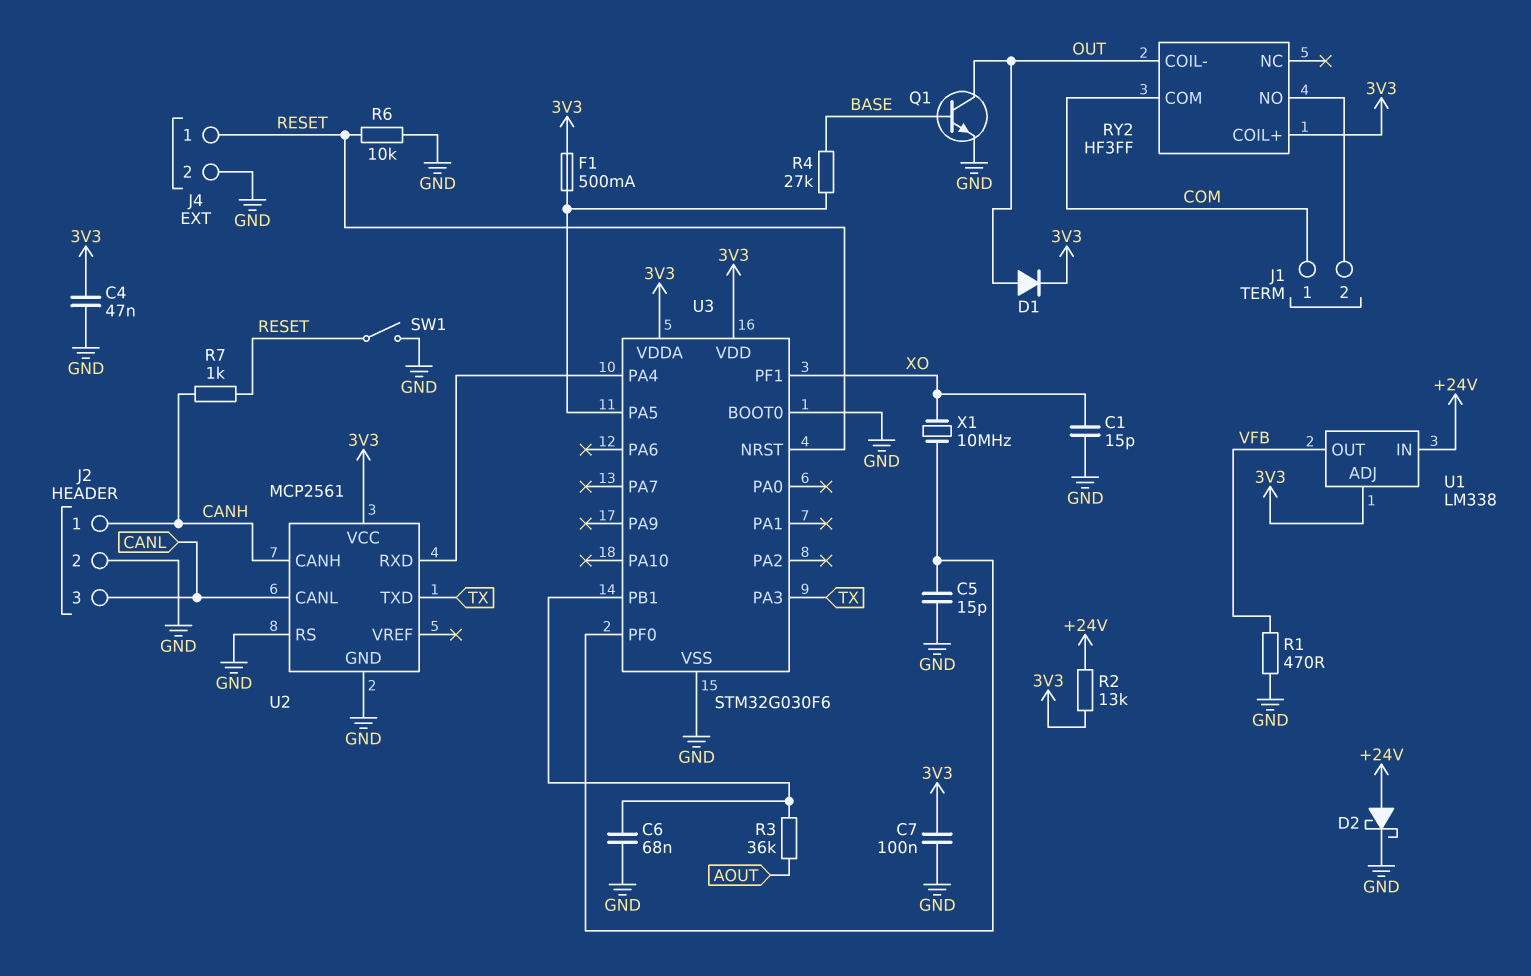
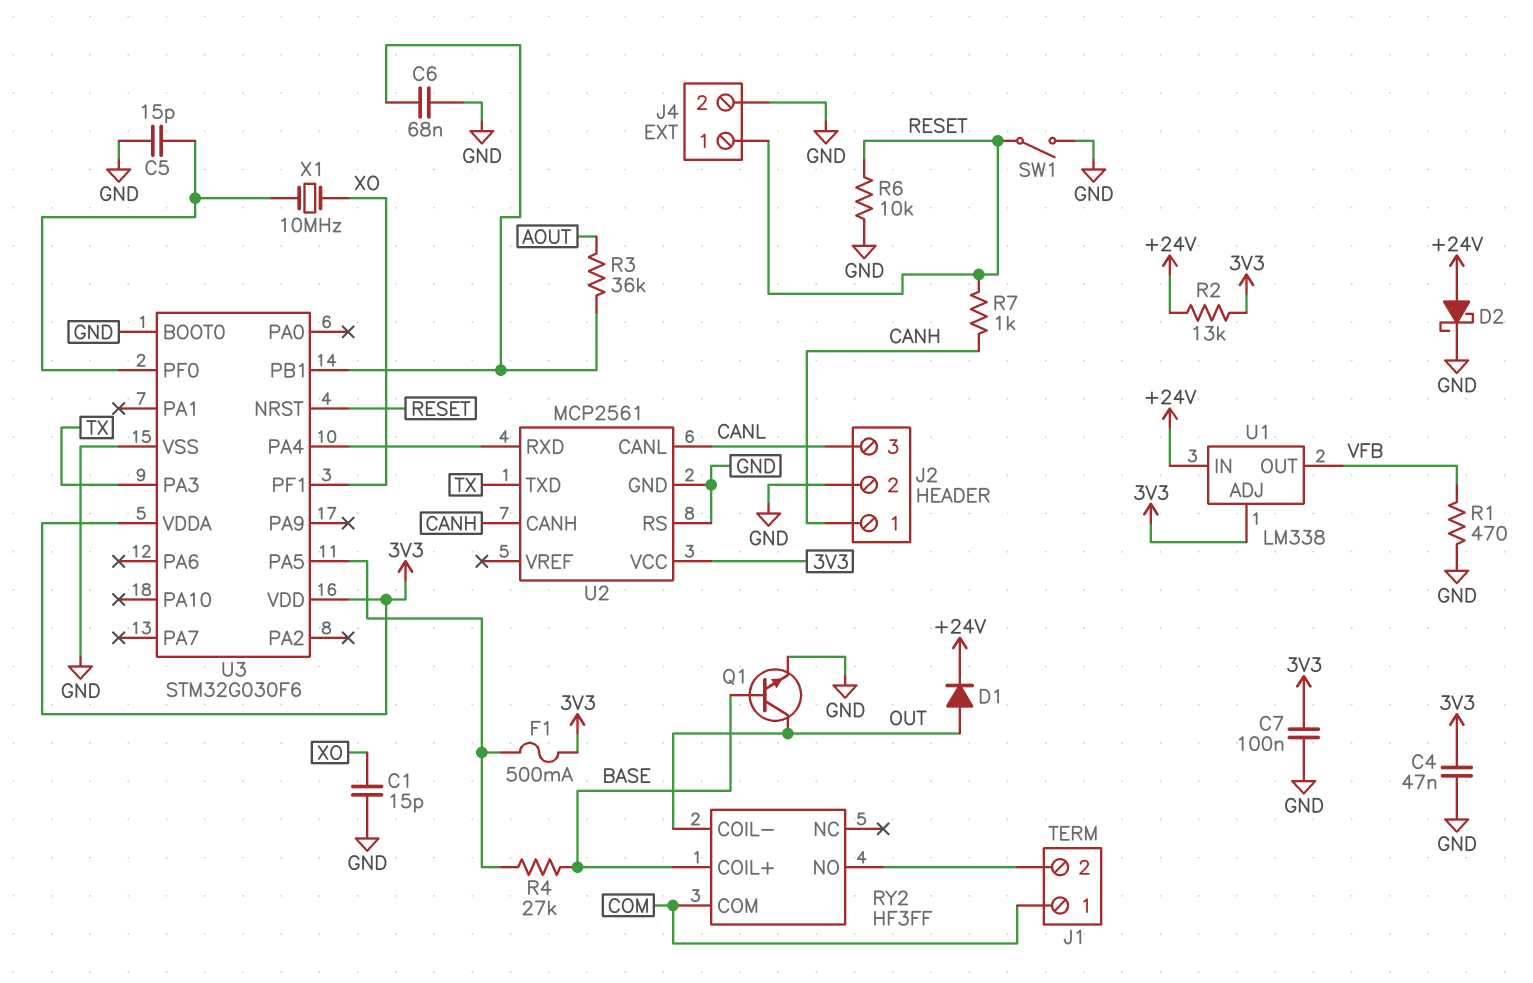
D1: diode (A OUT, K 3V3) -> diode (A OUT, K +24V)
RY2 pin COIL+: 3V3 -> BASE

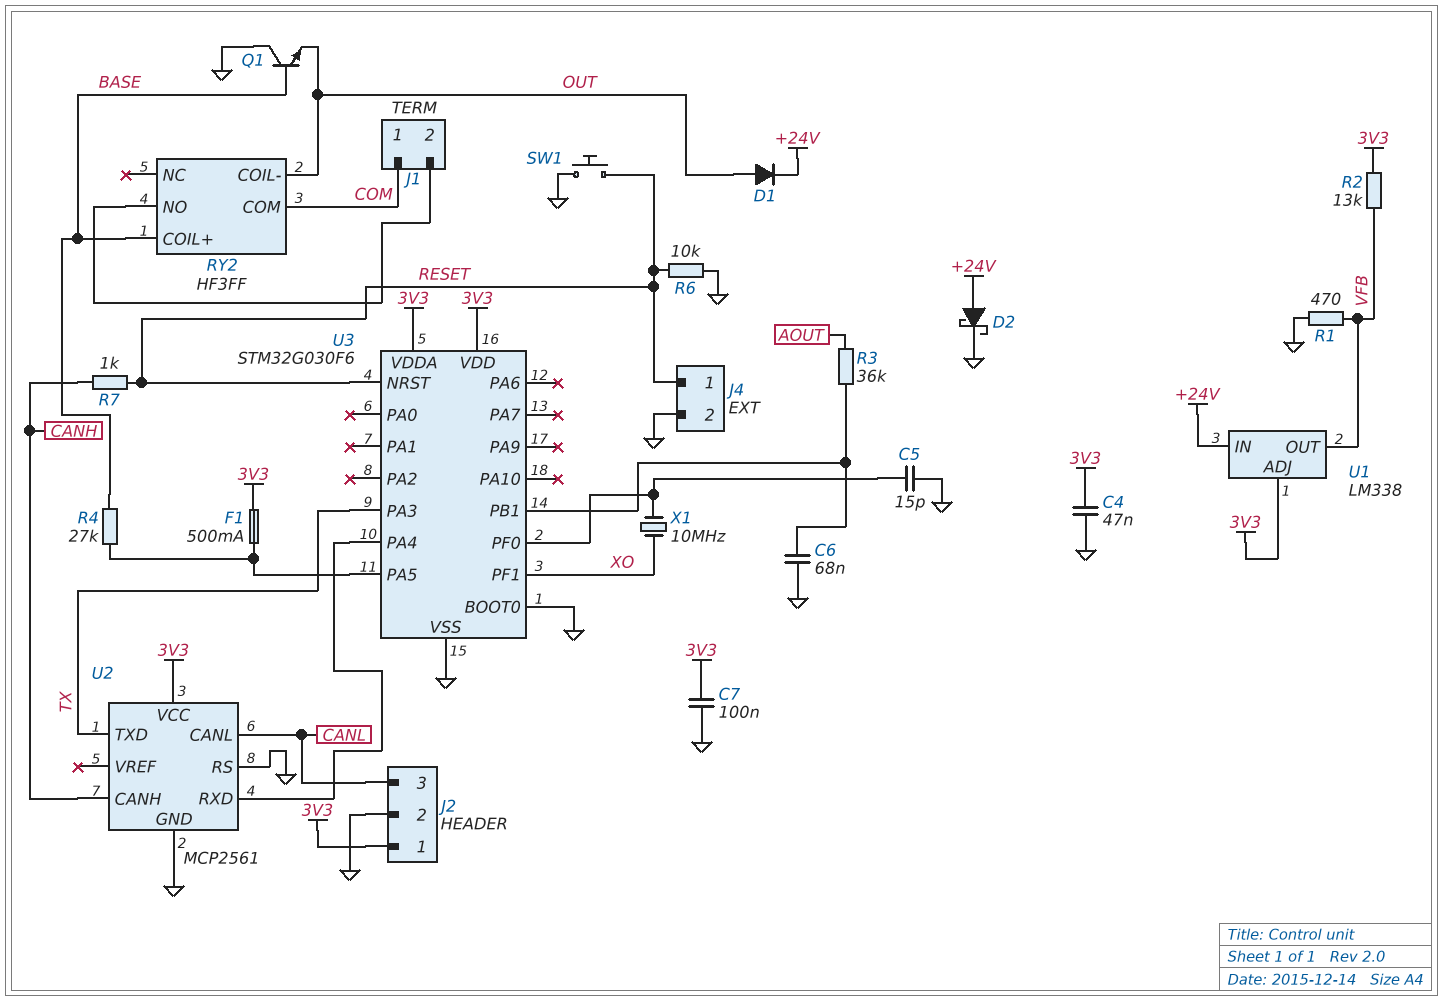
C1: 15pF (GND, XO) -> none
J2 pin 1: CANH -> 3V3
Q1: NPN (B BASE, C OUT, E GND) -> NPN (B BASE, C GND, E OUT)
R2: 13k (+24V, 3V3) -> 13k (3V3, VFB)
SW1: switch (GND, RESET) -> button (GND, RESET)

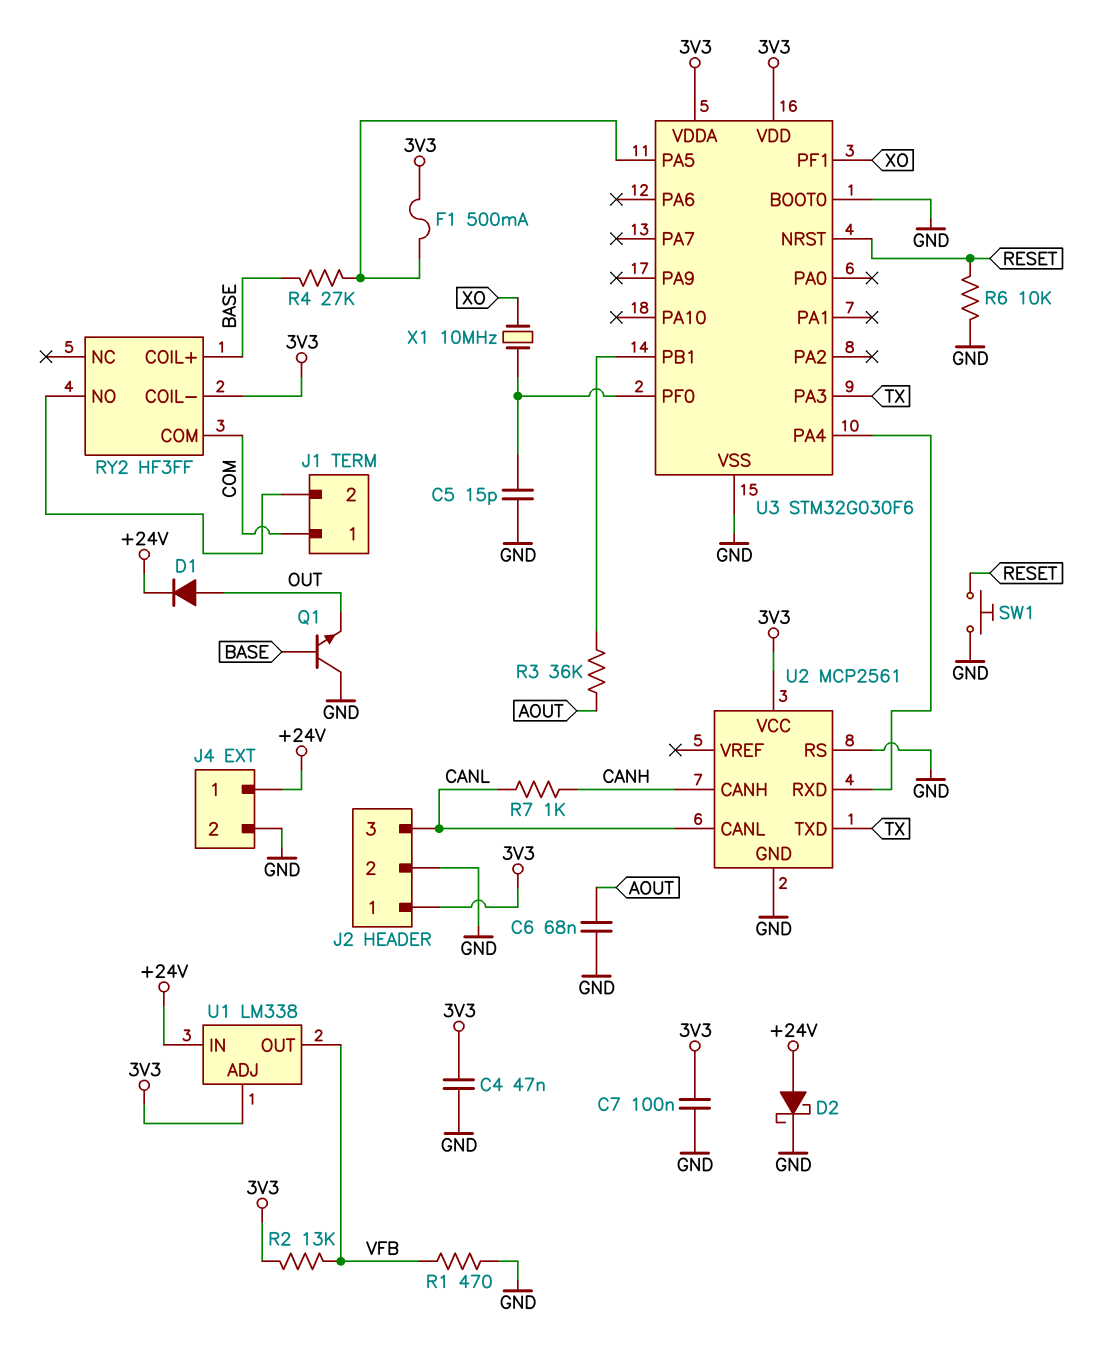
C6: 68nF (GND, U3/PB1) -> 68nF (AOUT, GND)
J4 pin 1: RESET -> +24V
R7: 1k (CANH, RESET) -> 1k (CANH, CANL)
RY2 pin COIL-: OUT -> 3V3

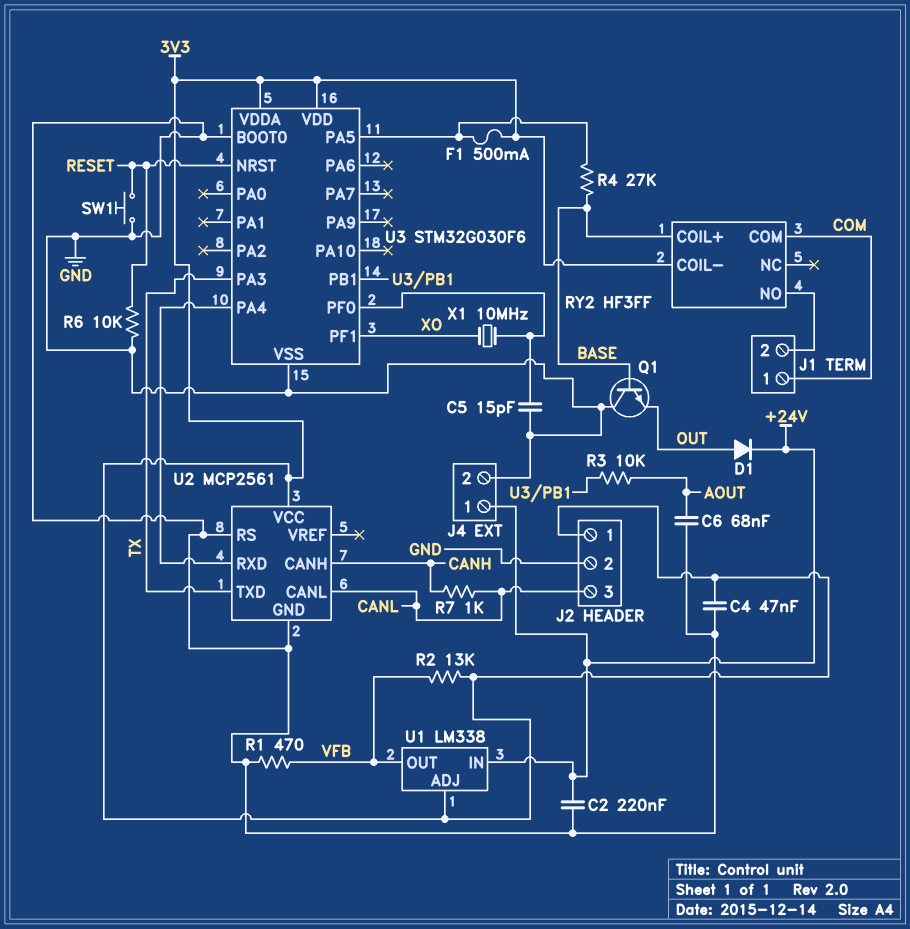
C2: none -> 220nF (+24V, GND)
C7: 100nF (3V3, GND) -> none
D2: schottky (A +24V, K GND) -> none
R3: 36k (AOUT, U3/PB1) -> 10k (AOUT, U3/PB1)

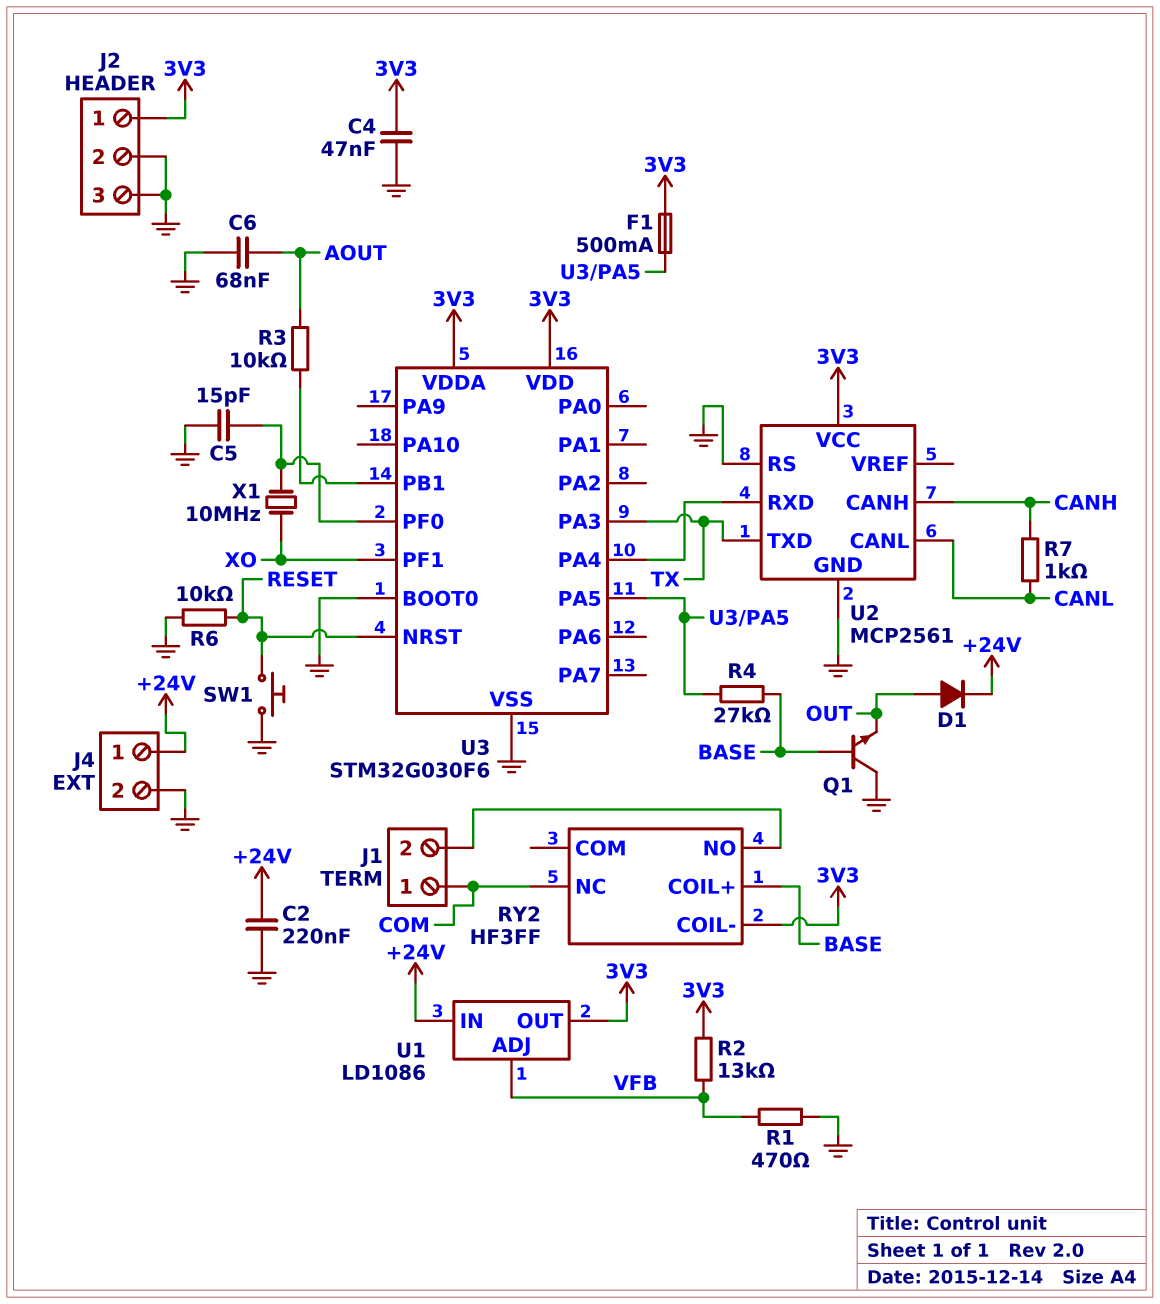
J2 pin 3: CANL -> GND
RY2 pin COM: COM -> none
RY2 pin NC: none -> COM
U1: LM338 -> LD1086
U1 pin ADJ: 3V3 -> VFB
U1 pin OUT: VFB -> 3V3

